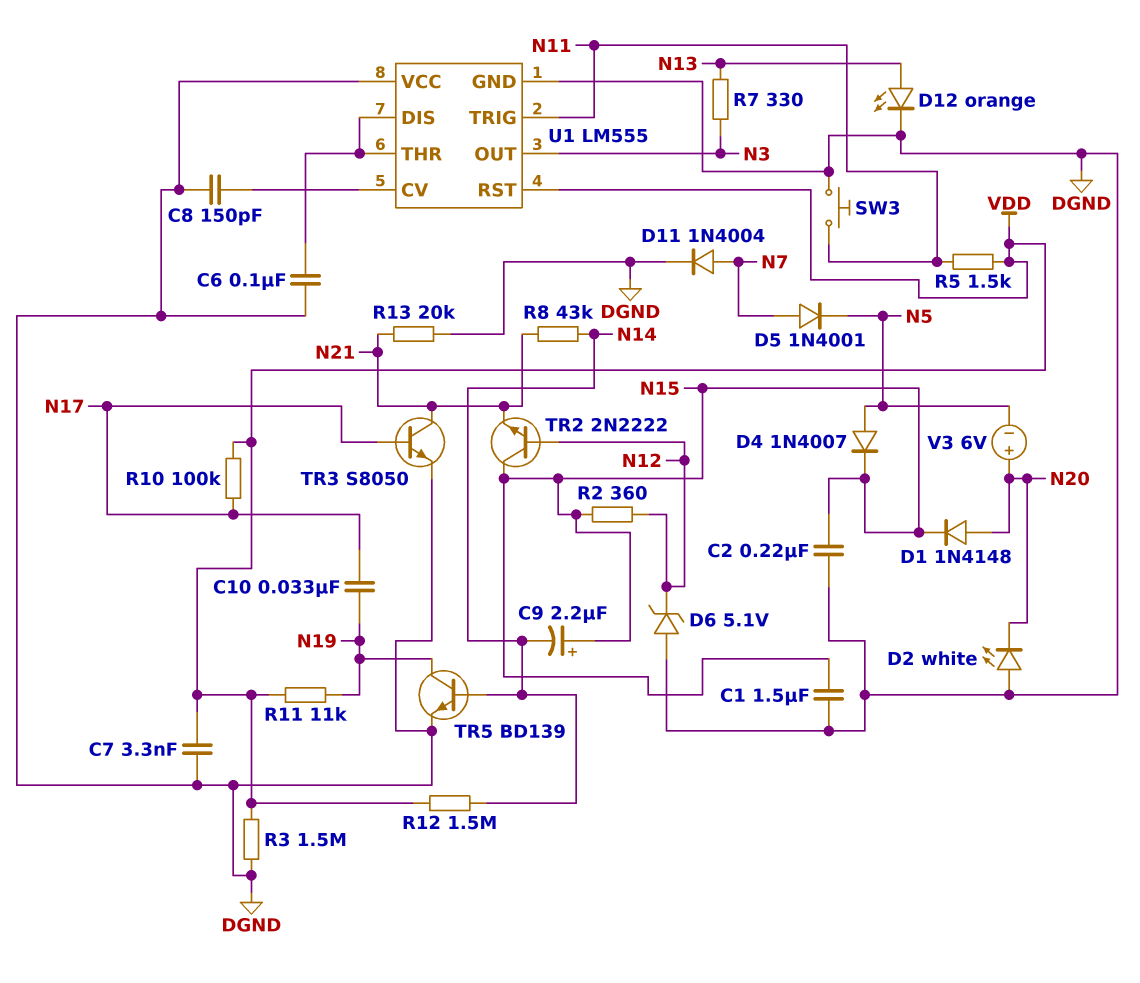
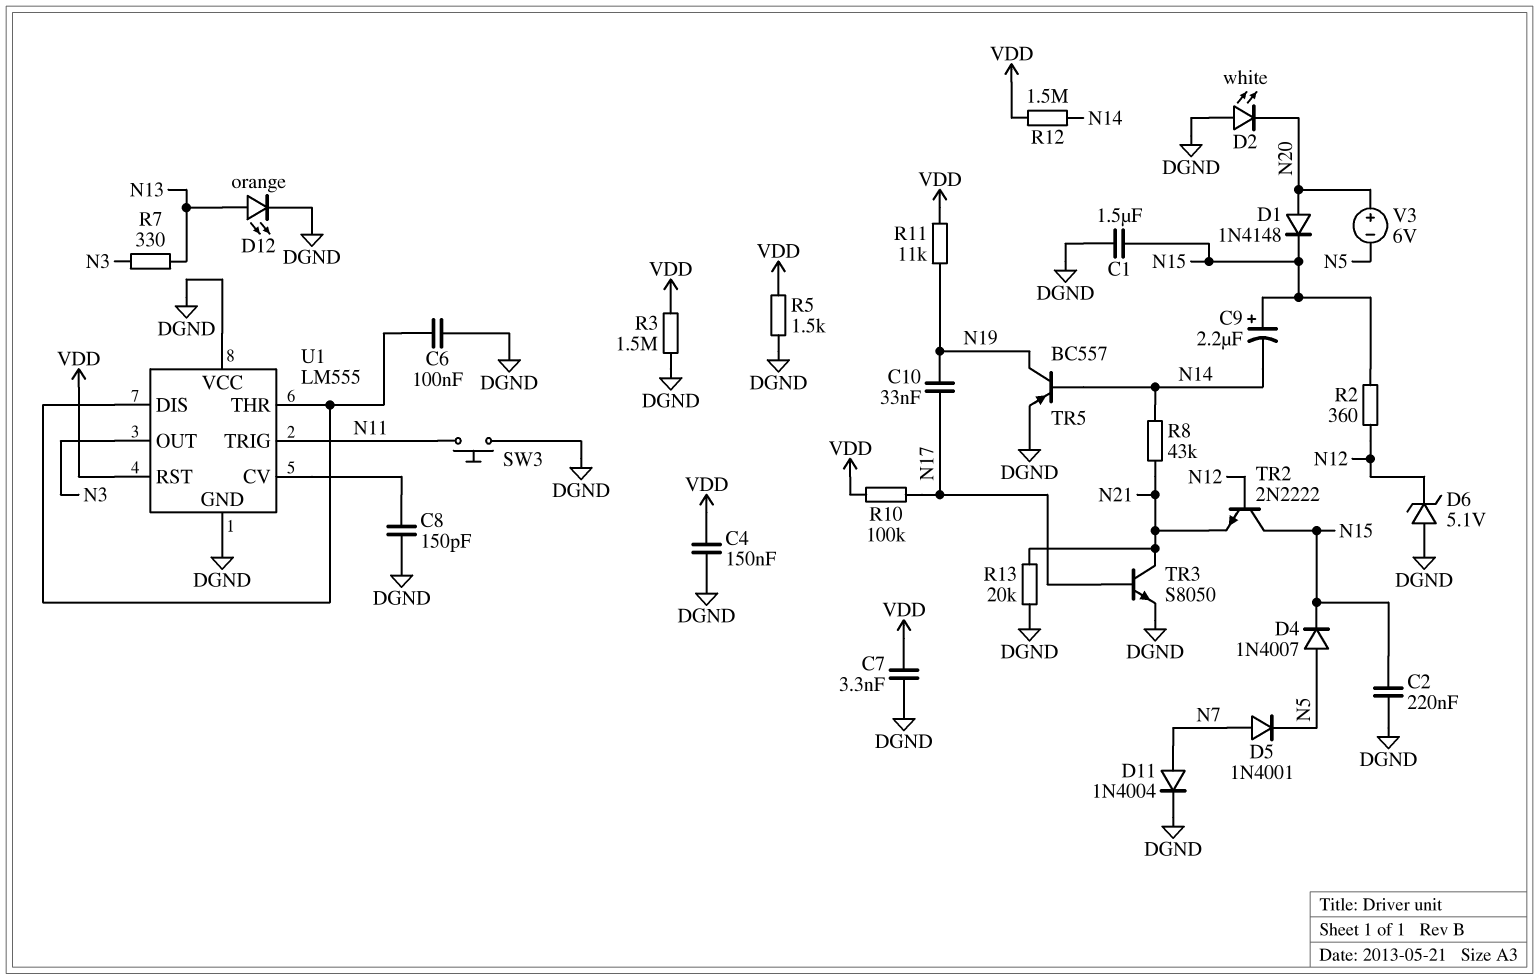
C4: none -> 150nF (DGND, VDD)
R5: 1.5k (N11, VDD) -> 1.5k (DGND, VDD)
TR5: NPN BD139 (B N14, C N19, E DGND) -> PNP BC557 (B N14, C N19, E DGND)

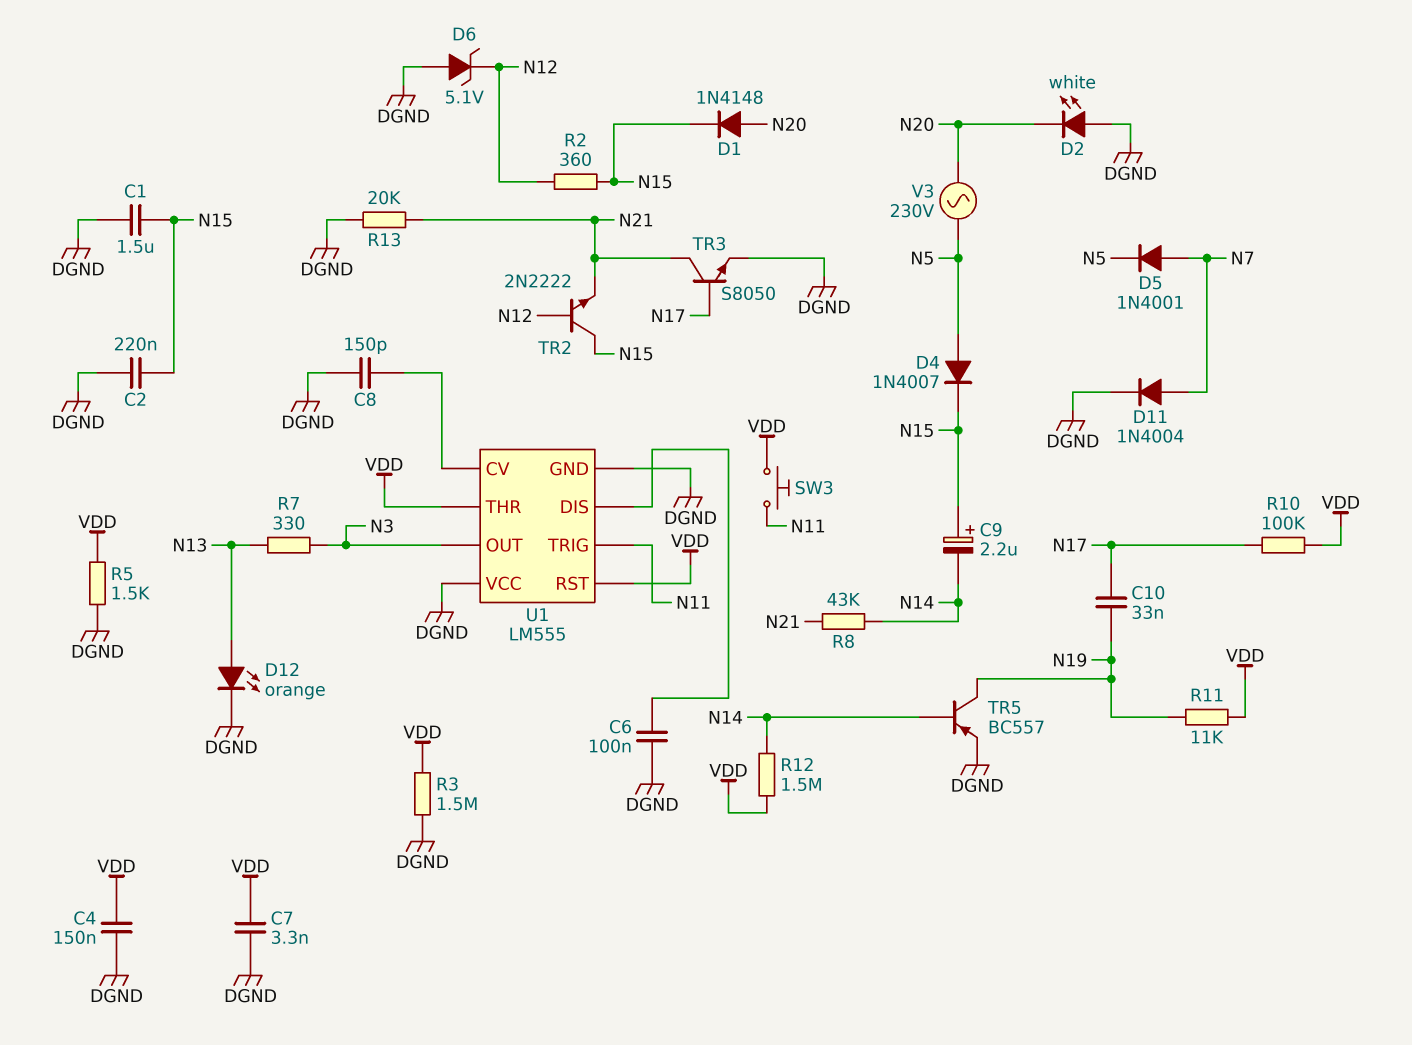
SW3: button (DGND, N11) -> button (N11, VDD)
U1 pin THR: U1/DIS -> VDD
V3: 6V (plus N20, minus N5) -> AC 230V (N5, N20)

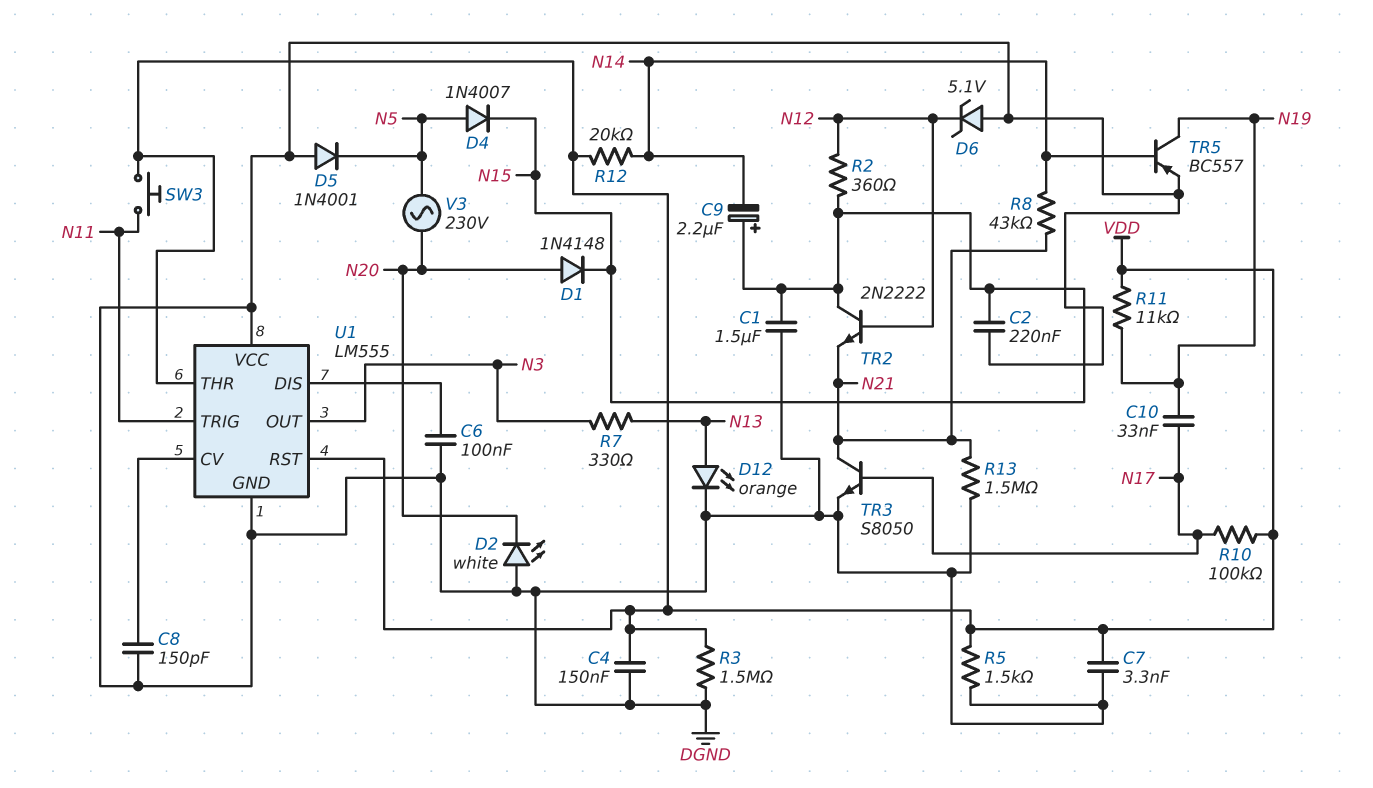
D5: diode 1N4001 (A N7, K N5) -> diode 1N4001 (A DGND, K N5)
D11: diode 1N4004 (A N7, K DGND) -> none
R12: 1.5M (N14, VDD) -> 20k (N14, VDD)
R13: 20k (DGND, N21) -> 1.5M (DGND, N21)

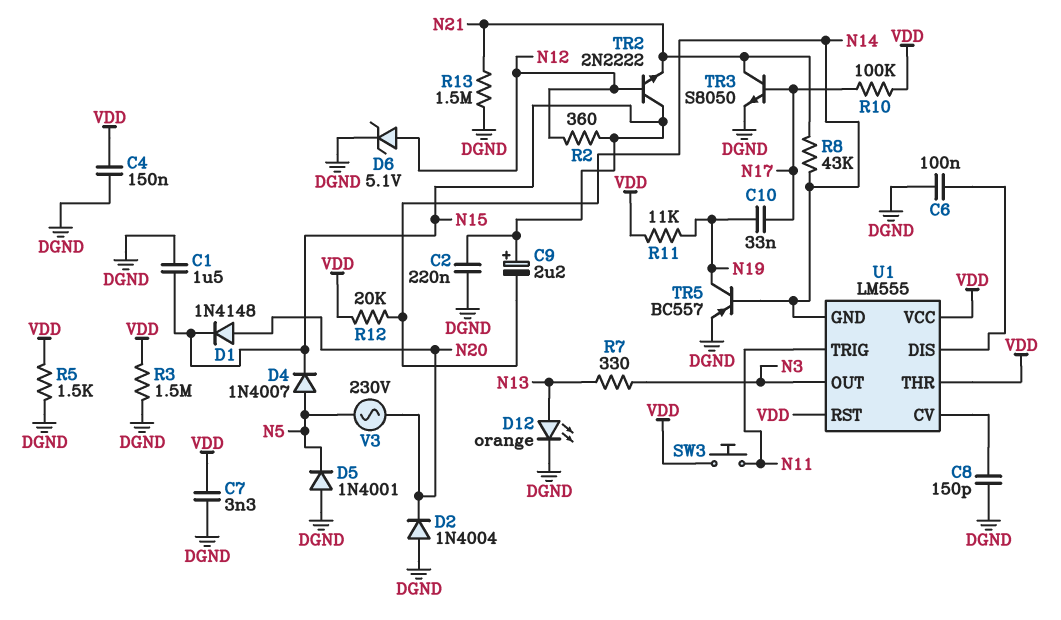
D2: LED white (A DGND, K N20) -> diode 1N4004 (A DGND, K N20)
D6: zener 5.1V (A DGND, K N12) -> zener 5.1V (A N12, K DGND)
U1 pin GND: DGND -> N14
U1 pin VCC: DGND -> VDD

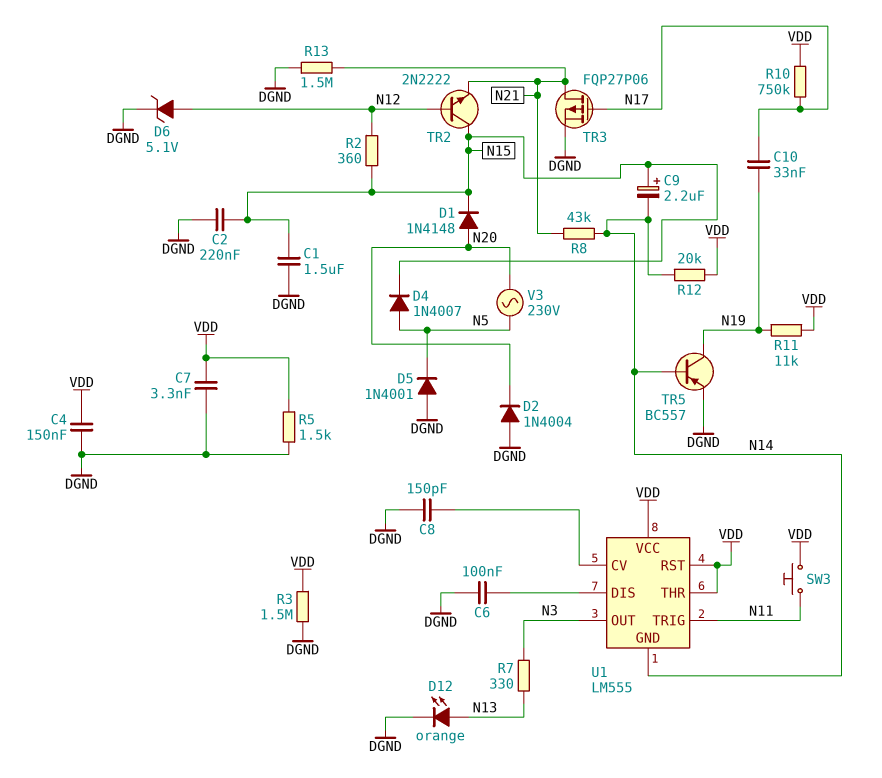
R10: 100k (N17, VDD) -> 750k (N17, VDD)
TR3: NPN S8050 (B N17, C N21, E DGND) -> PMOS FQP27P06 (G N17, D N21, S DGND)

